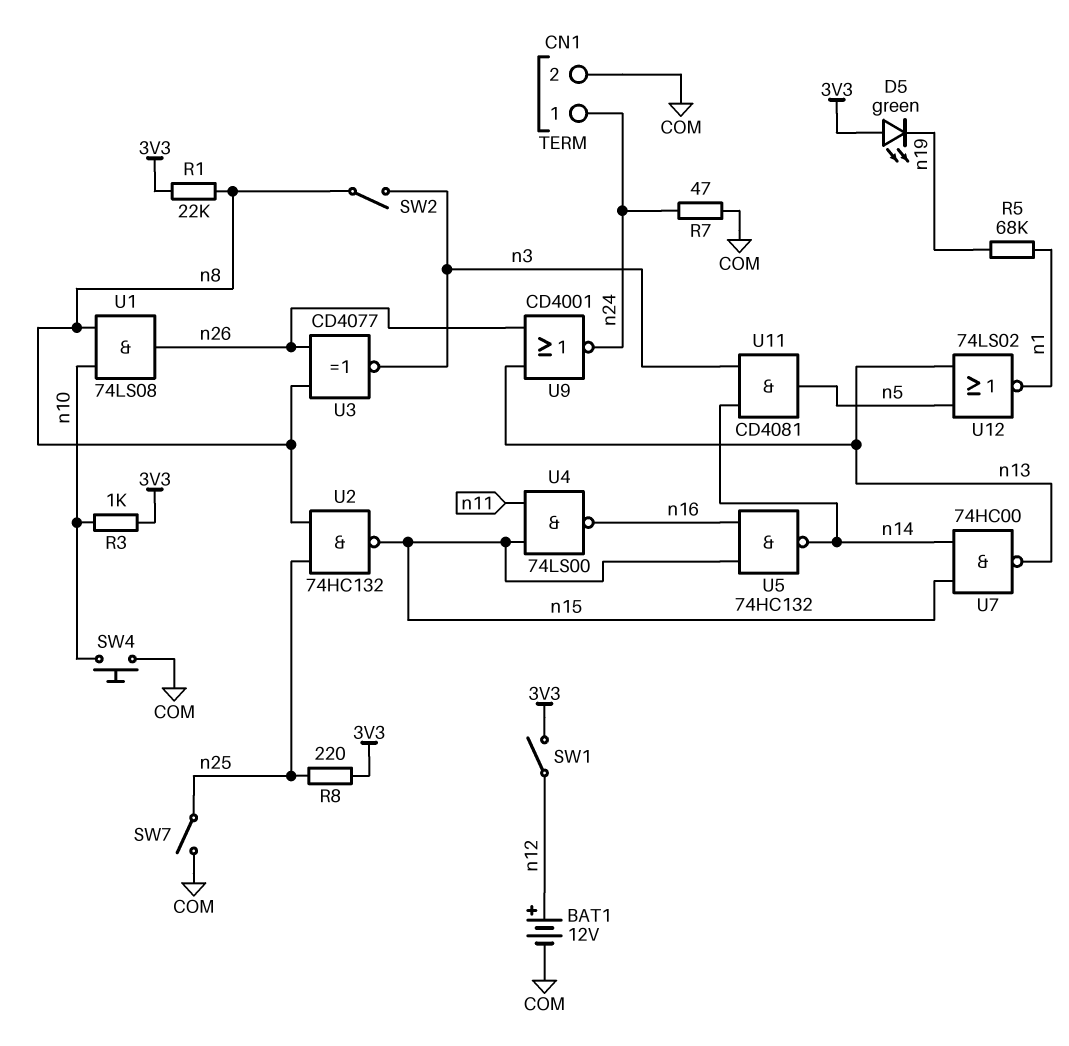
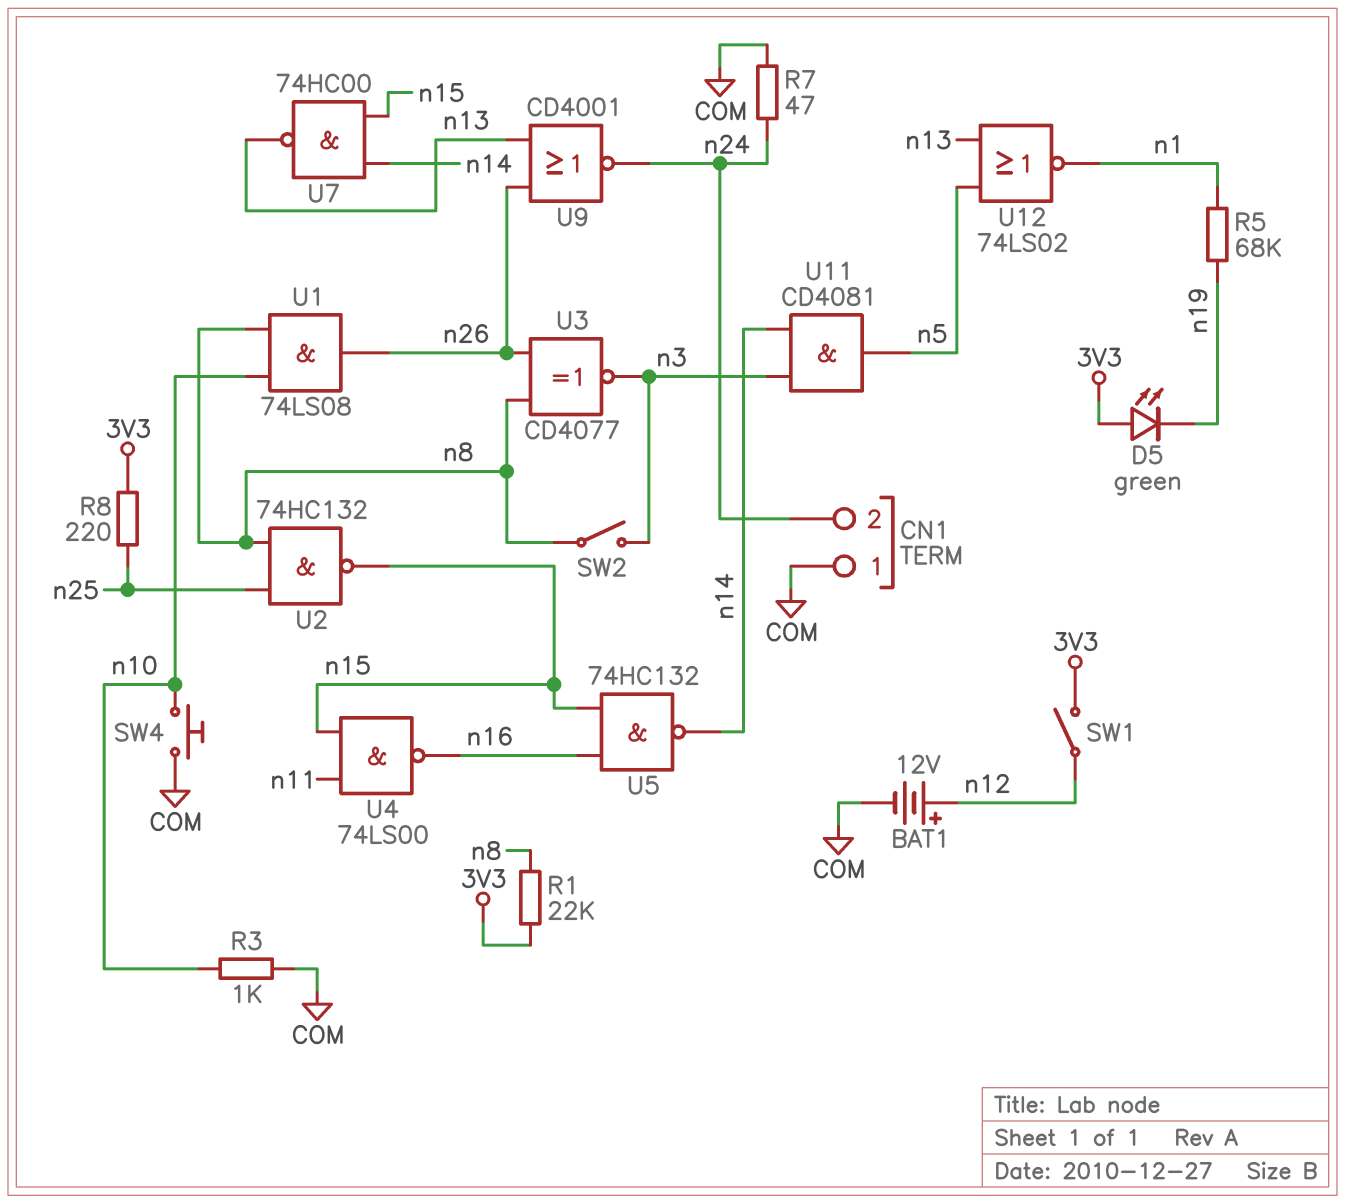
CN1 pin 1: n24 -> COM
CN1 pin 2: COM -> n24
R3: 1k (3V3, n10) -> 1k (COM, n10)
SW7: switch (COM, n25) -> none

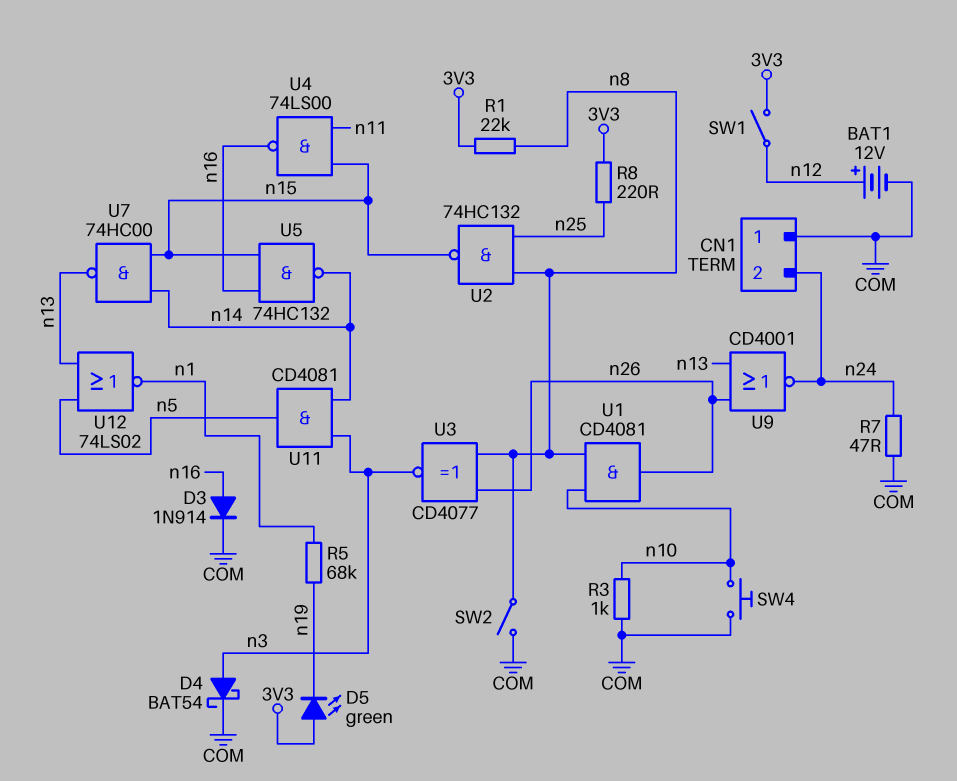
D3: none -> diode 1N914 (A n16, K COM)
D4: none -> schottky BAT54 (A n3, K COM)
SW2: switch (n3, n8) -> switch (COM, n8)
U1: AND 74LS08 (in n8, in n10, out n26) -> AND CD4081 (in n8, in n10, out n26)

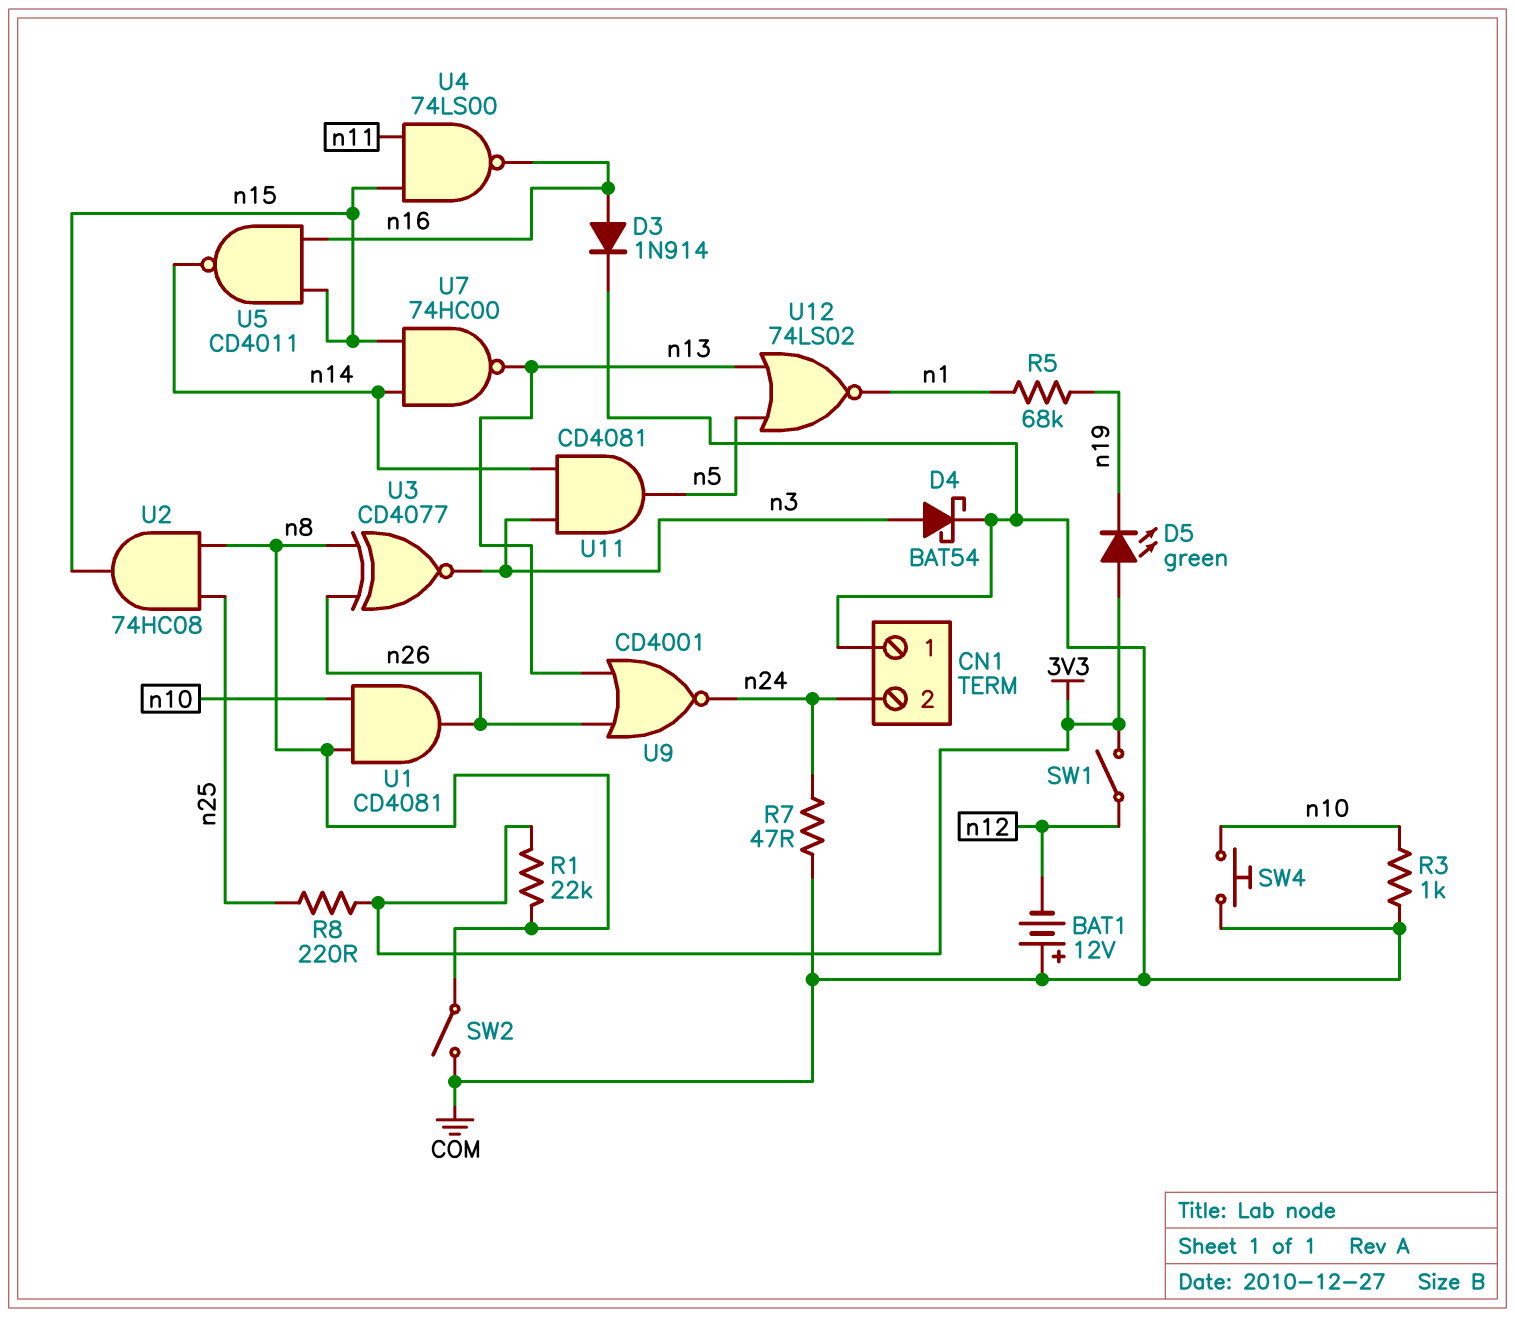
BAT1: 12V (plus n12, minus COM) -> 12V (plus COM, minus n12)
U2: NAND 74HC132 (in n8, in n25, out n15) -> AND 74HC08 (in n8, in n25, out n15)
U5: NAND 74HC132 (in n15, in n16, out n14) -> NAND CD4011 (in n15, in n16, out n14)

